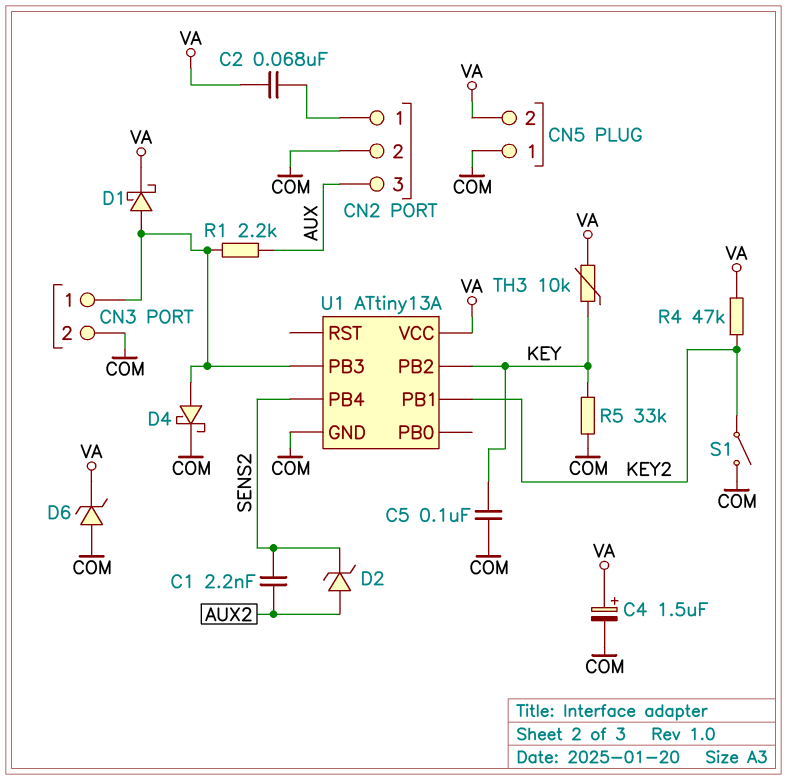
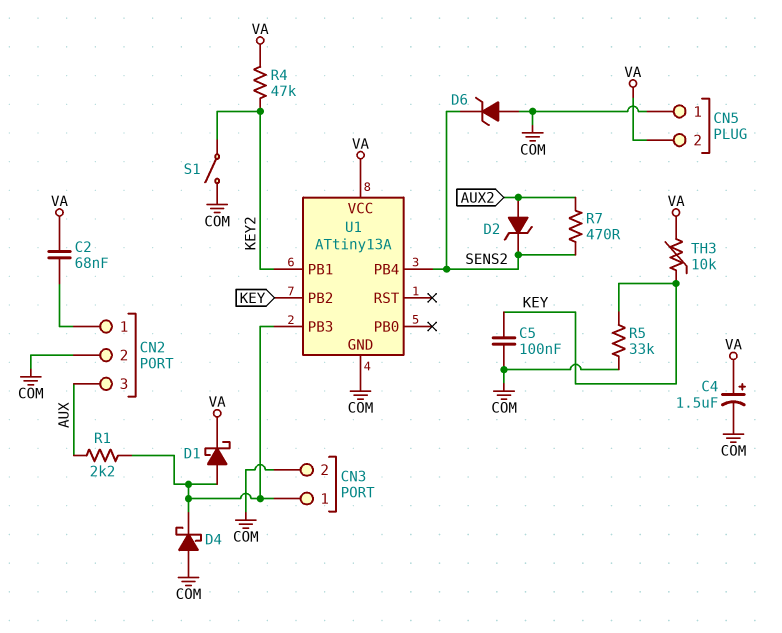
C1: 2.2nF (AUX2, SENS2) -> none
D4: schottky (A CN3/1, K COM) -> schottky (A COM, K CN3/1)
D6: zener (A COM, K VA) -> zener (A COM, K SENS2)
R7: none -> 470 (AUX2, SENS2)

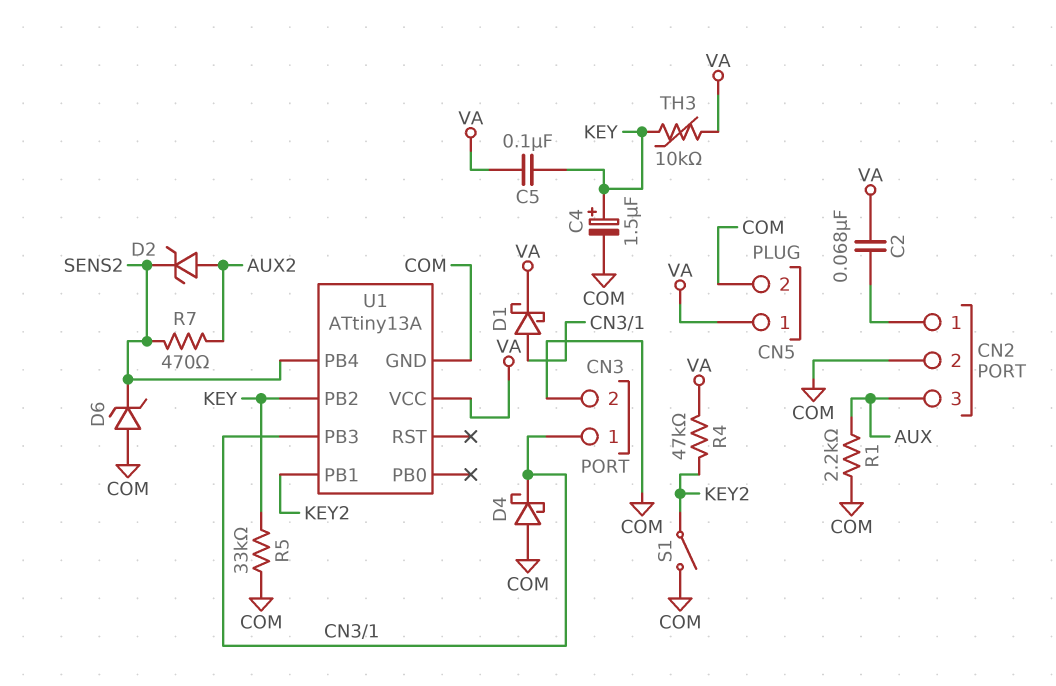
C4: 1.5uF (plus VA, minus COM) -> 1.5uF (plus KEY, minus COM)
C5: 100nF (COM, KEY) -> 100nF (KEY, VA)
CN5 pin 1: COM -> VA
CN5 pin 2: VA -> COM
R1: 2.2k (AUX, CN3/1) -> 2.2k (AUX, COM)

